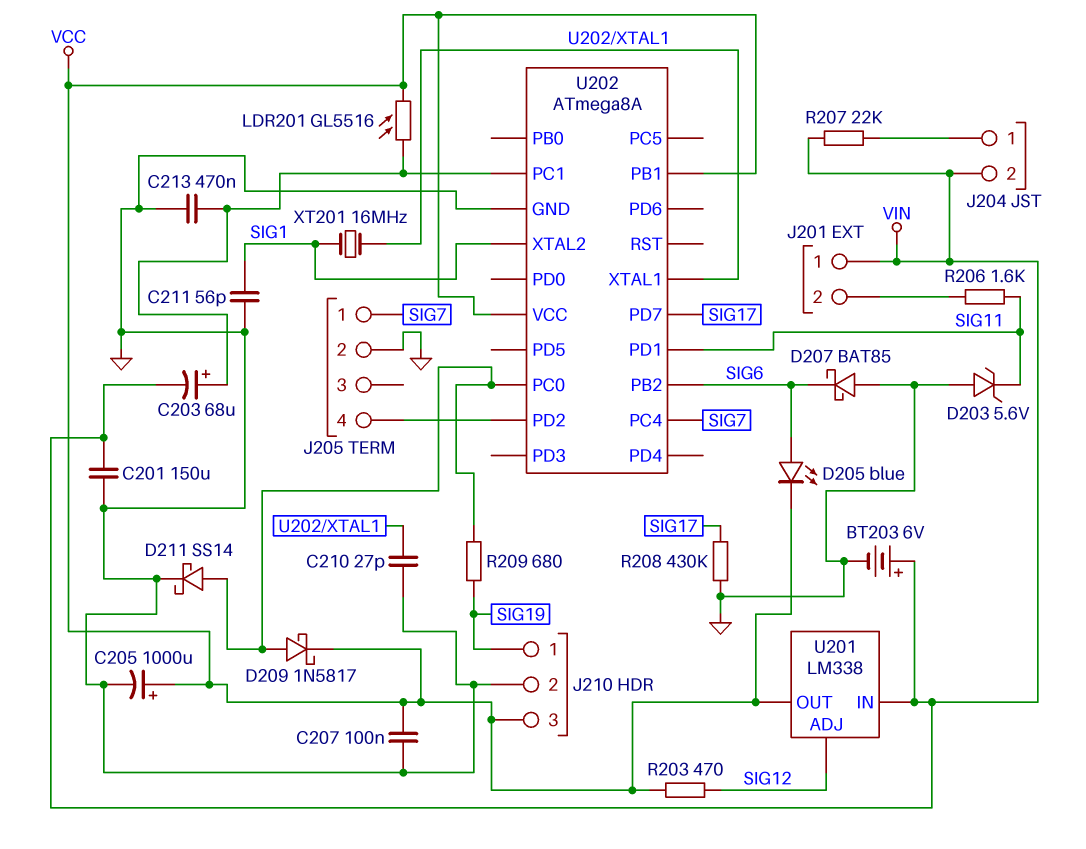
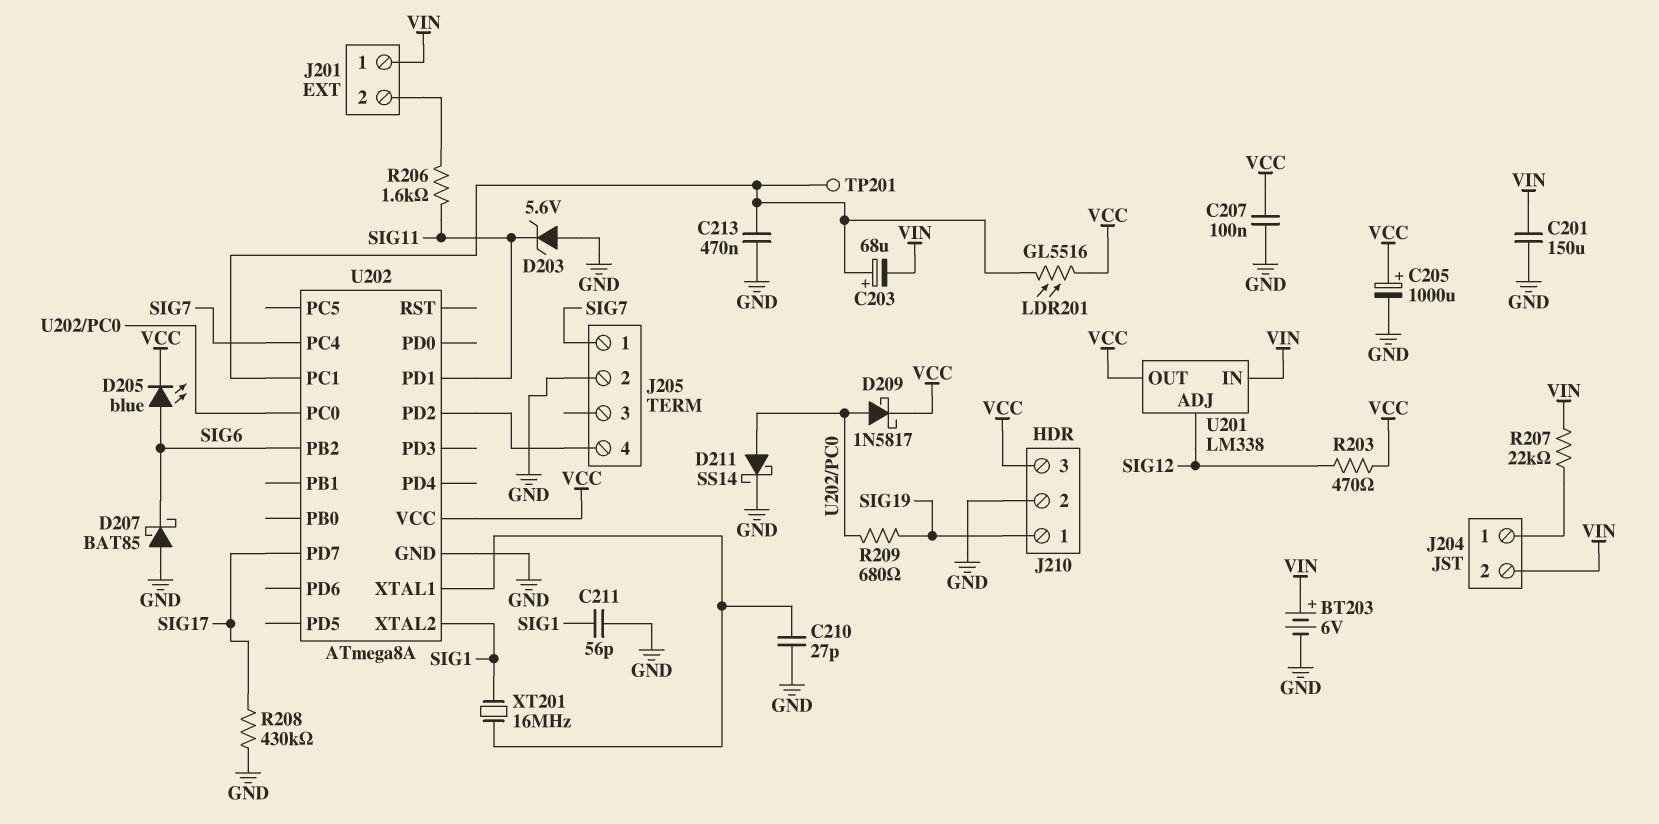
TP201: none -> test point (U202/PC1)
U202 pin PB1: VCC -> none

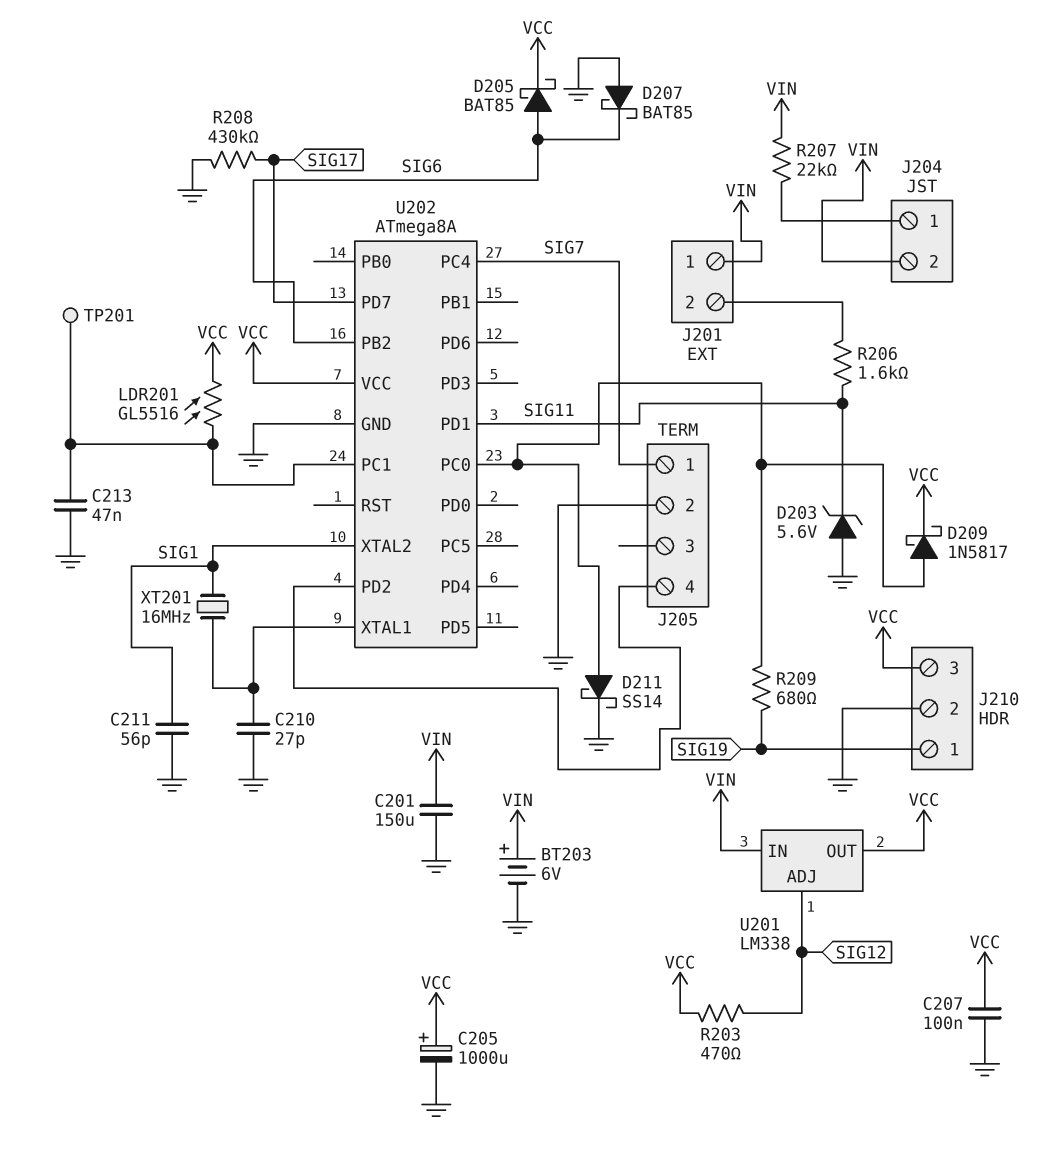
C203: 68uF (plus U202/PC1, minus VIN) -> none
C213: 470nF (GND, U202/PC1) -> 47nF (GND, U202/PC1)
D205: LED blue (A SIG6, K VCC) -> schottky BAT85 (A SIG6, K VCC)

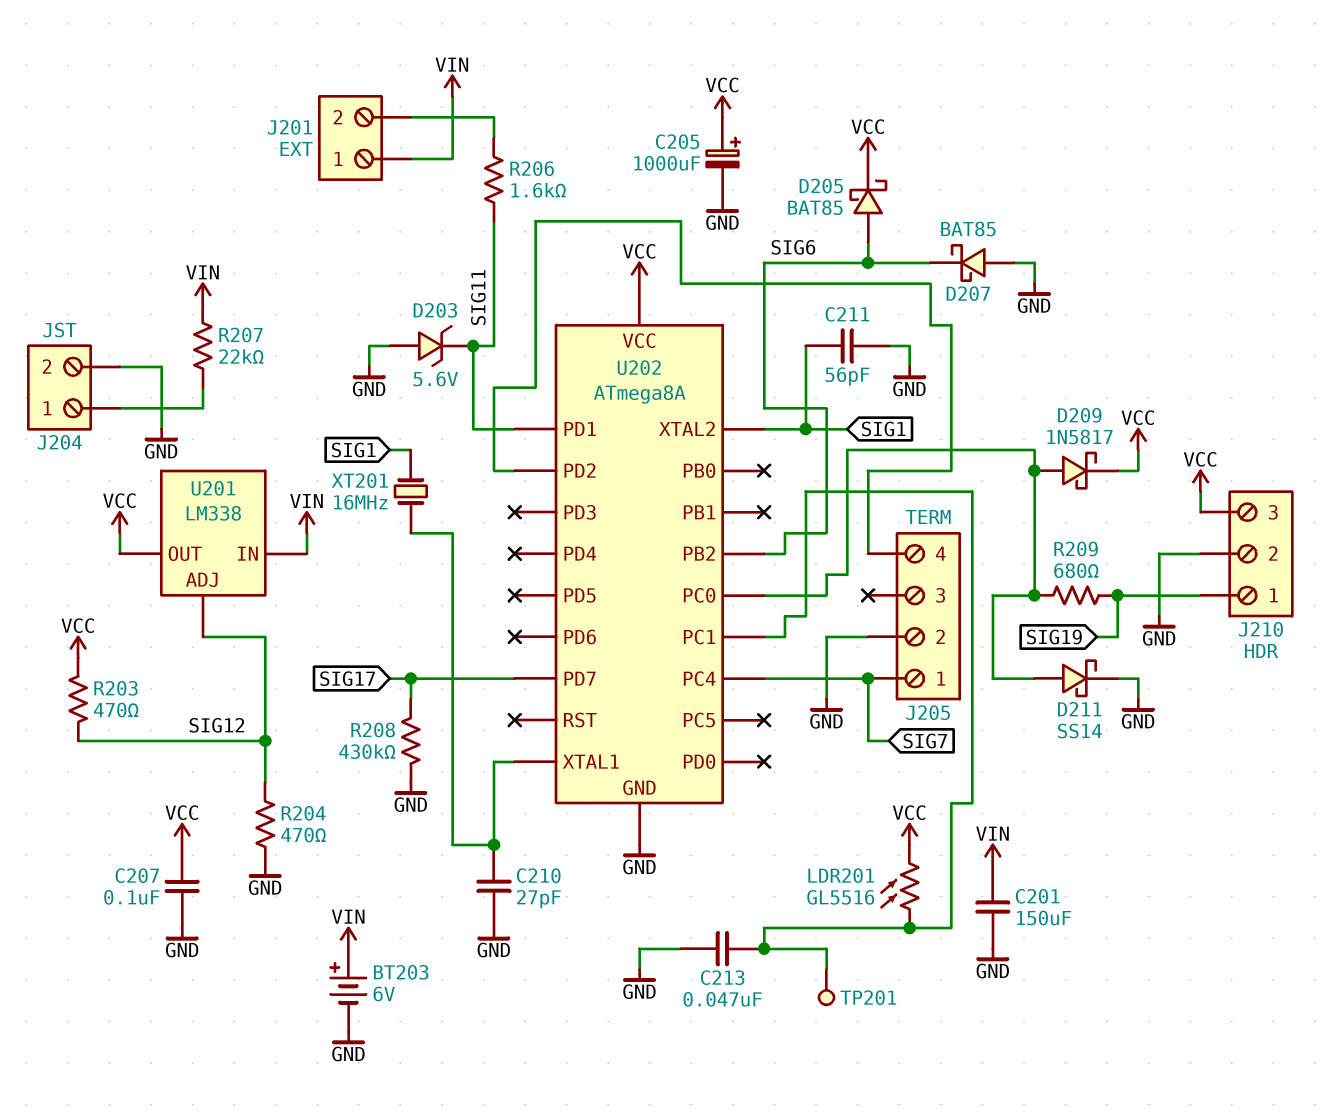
J204 pin 2: VIN -> GND
R204: none -> 470 (GND, SIG12)

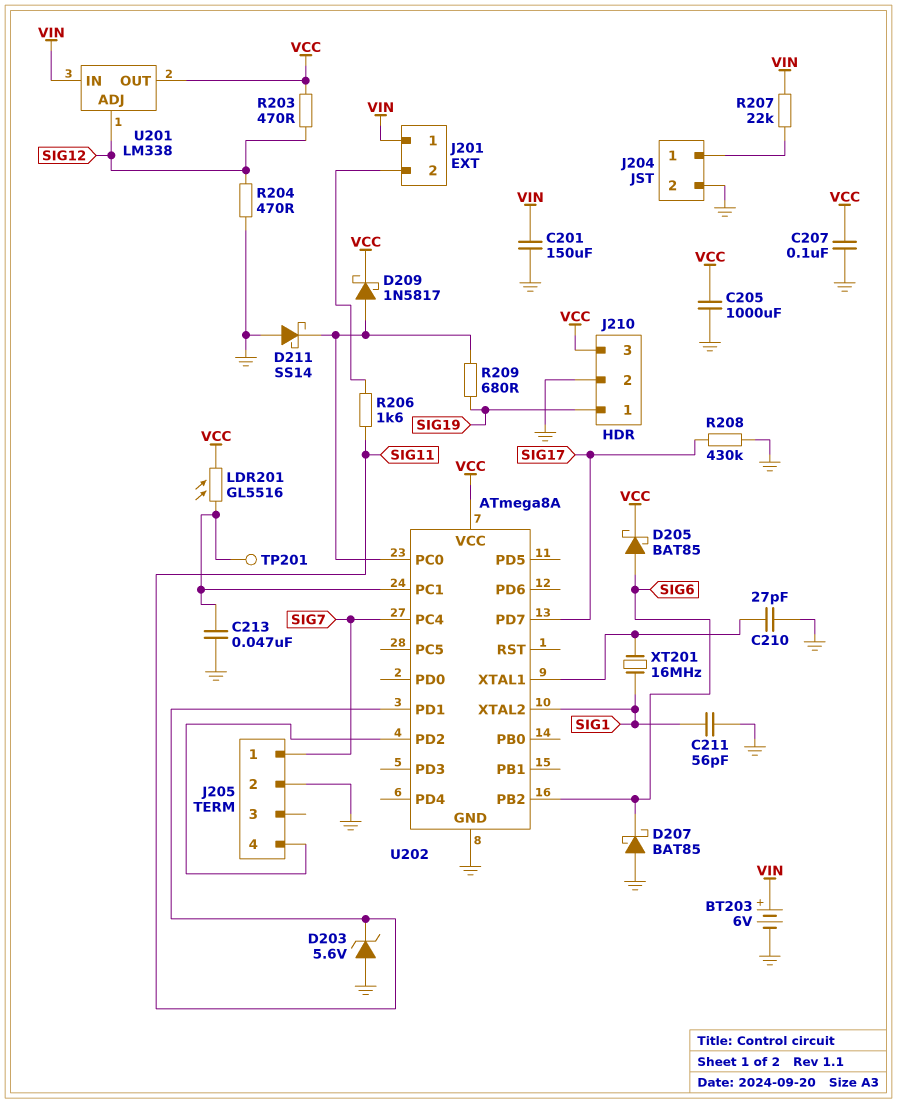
C205: 1000uF (plus VCC, minus GND) -> 1000uF (GND, VCC)
D211: schottky SS14 (A U202/PC0, K GND) -> schottky SS14 (A GND, K U202/PC0)

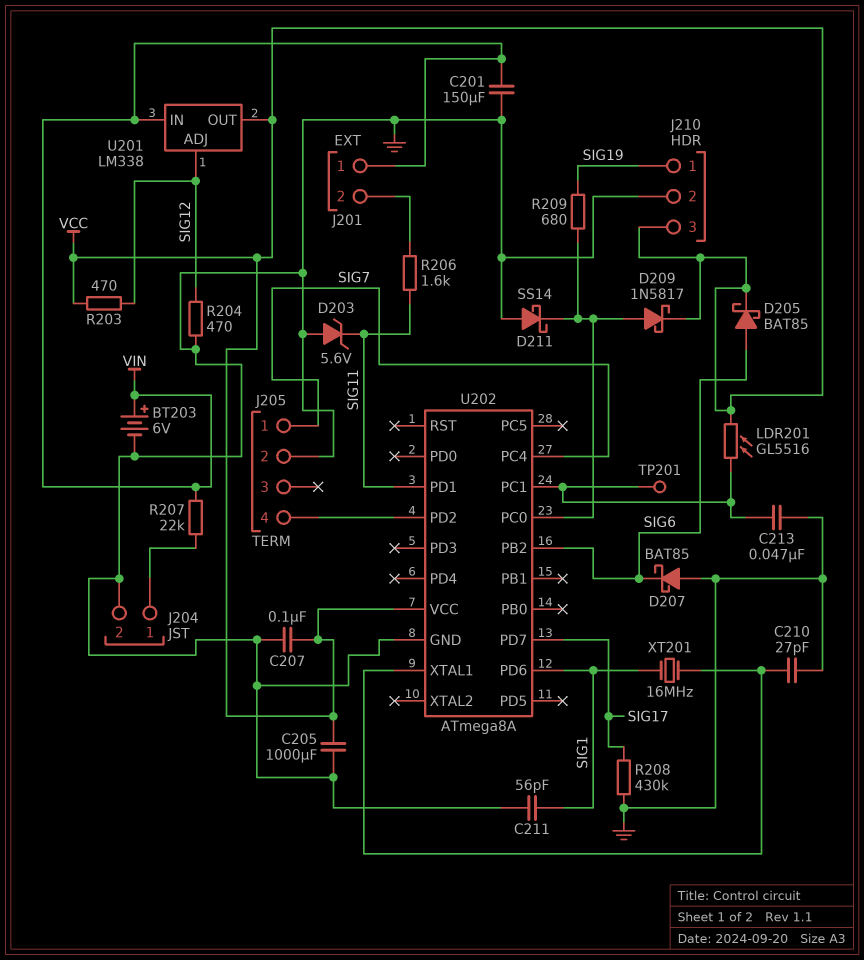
U202 pin PD6: none -> SIG1
U202 pin XTAL2: SIG1 -> none

